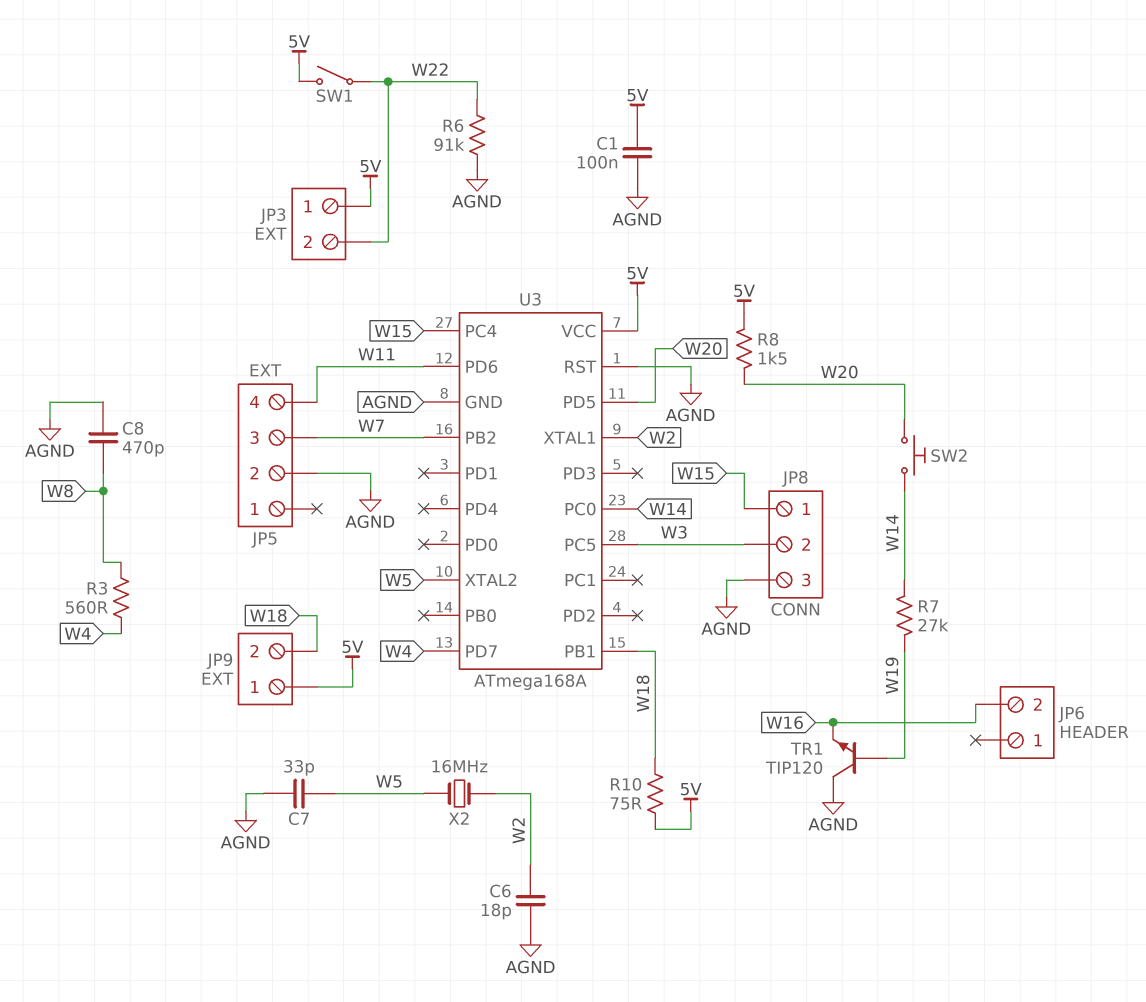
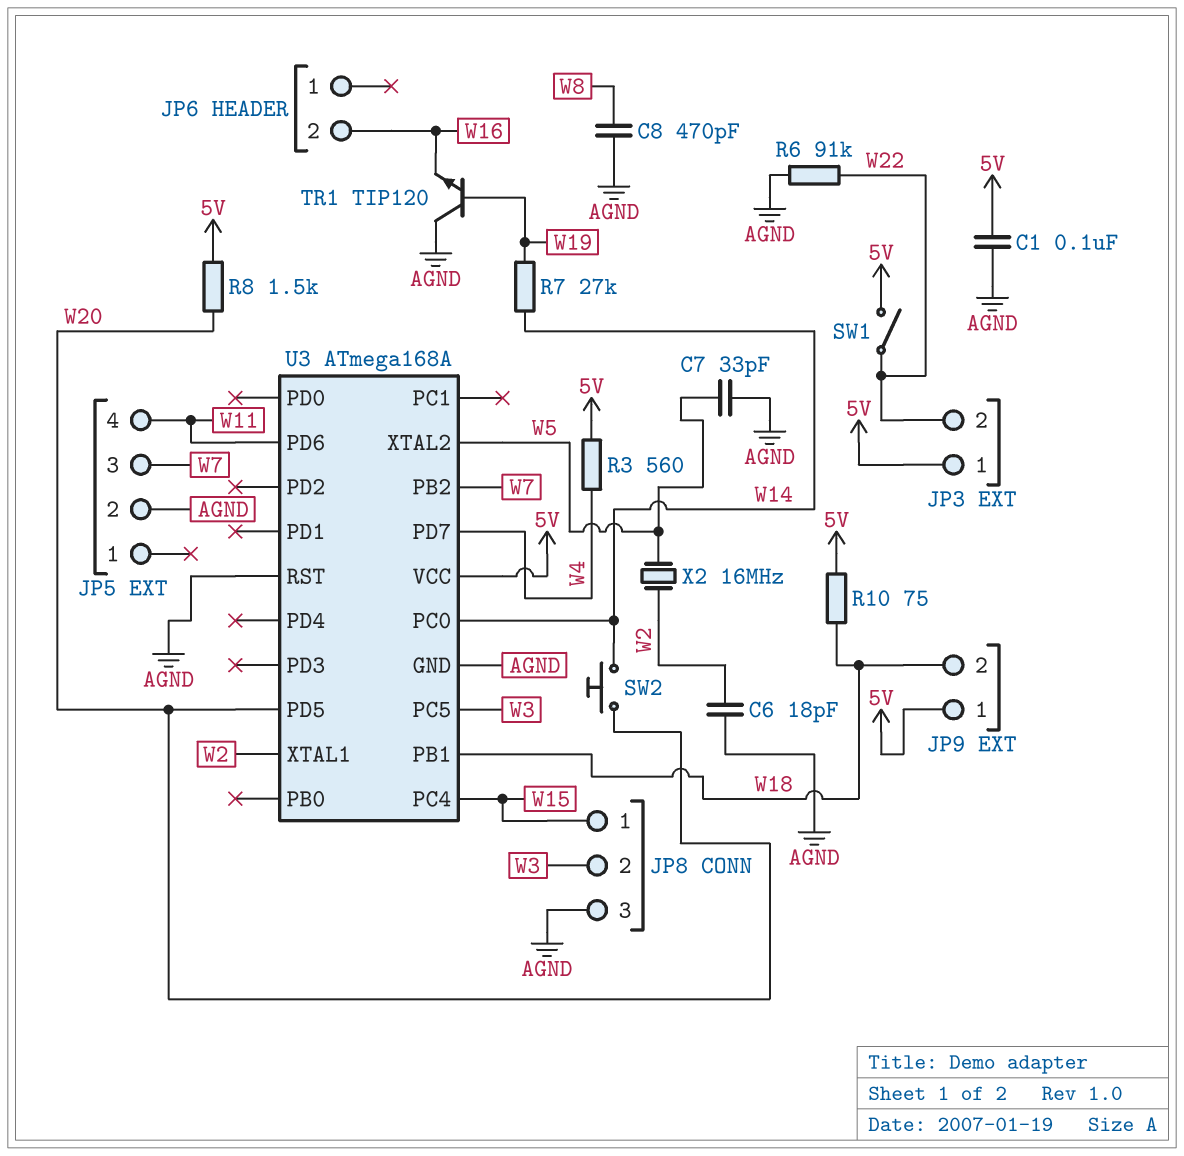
R3: 560 (W4, W8) -> 560 (5V, W4)

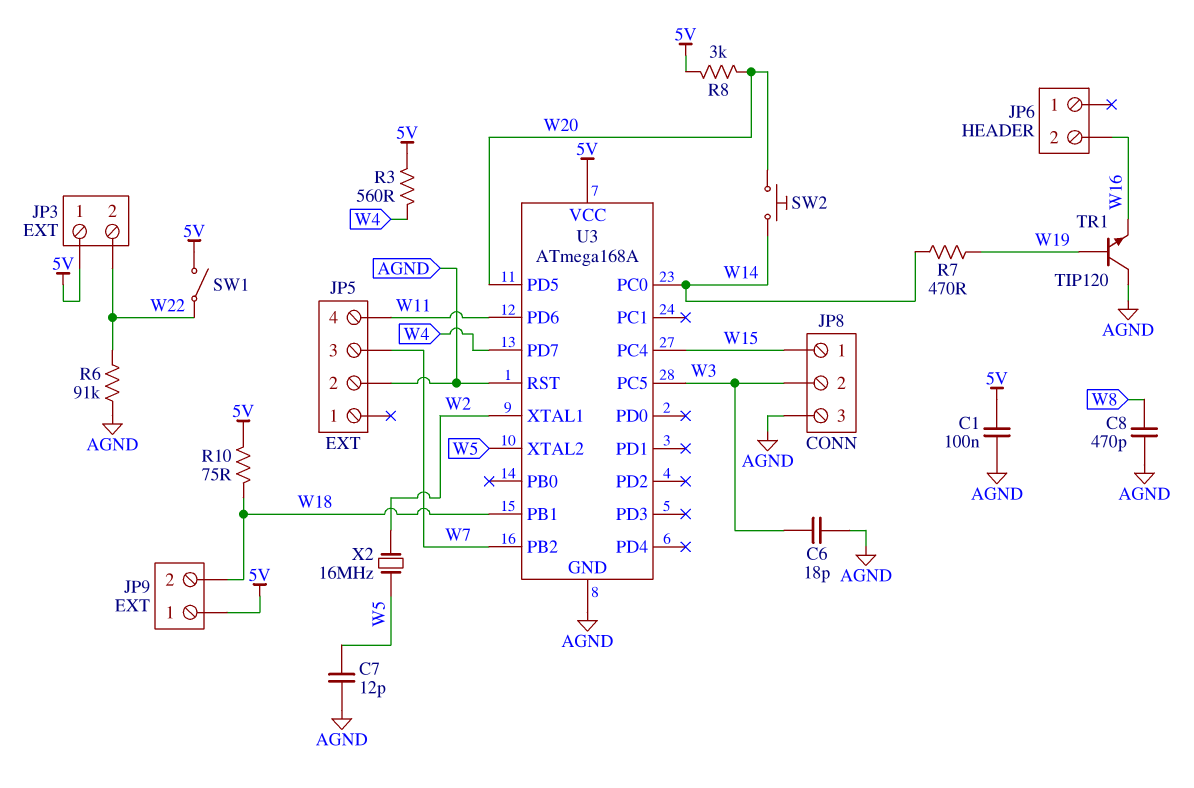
C6: 18pF (AGND, W2) -> 18pF (AGND, W3)
C7: 33pF (AGND, W5) -> 12pF (AGND, W5)
R7: 27k (W14, W19) -> 470 (W14, W19)
R8: 1.5k (5V, W20) -> 3k (5V, W20)

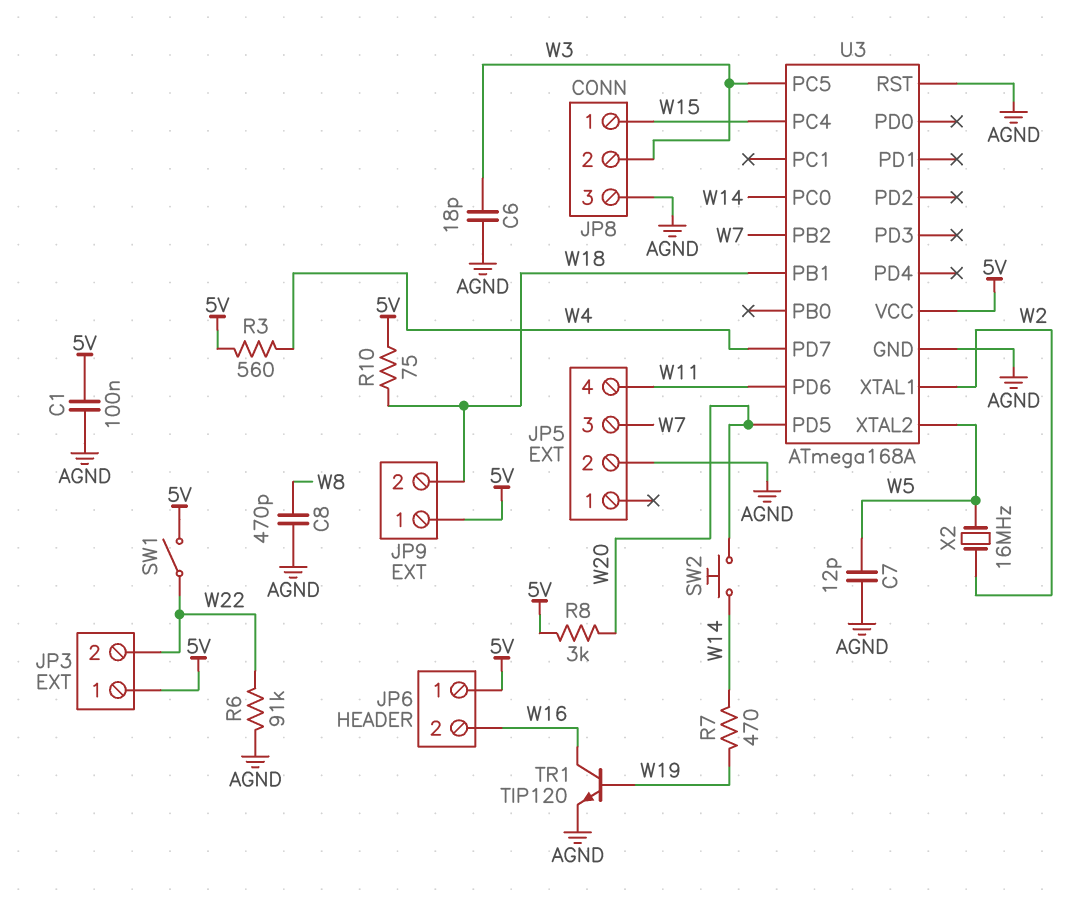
JP6 pin 1: none -> 5V
TR1: NPN TIP120 (B W19, C AGND, E W16) -> NPN TIP120 (B W19, C W16, E AGND)

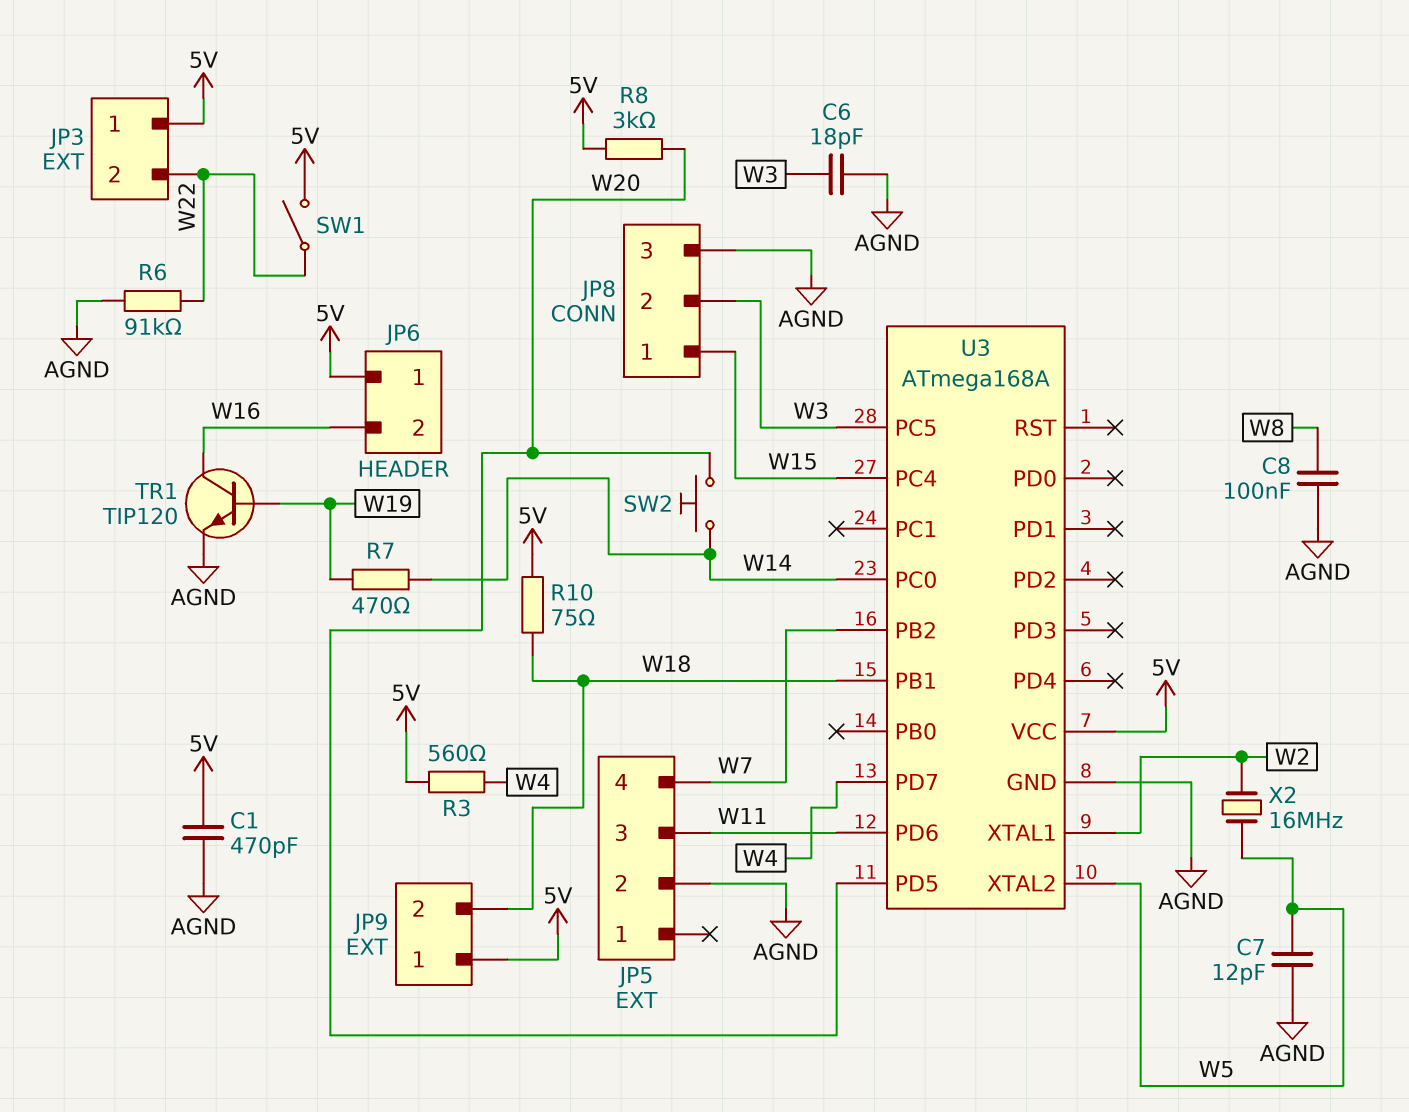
C1: 100nF (5V, AGND) -> 470pF (5V, AGND)
C8: 470pF (AGND, W8) -> 100nF (AGND, W8)
JP5 pin 3: W7 -> W11
JP5 pin 4: W11 -> W7
U3 pin RST: AGND -> none

